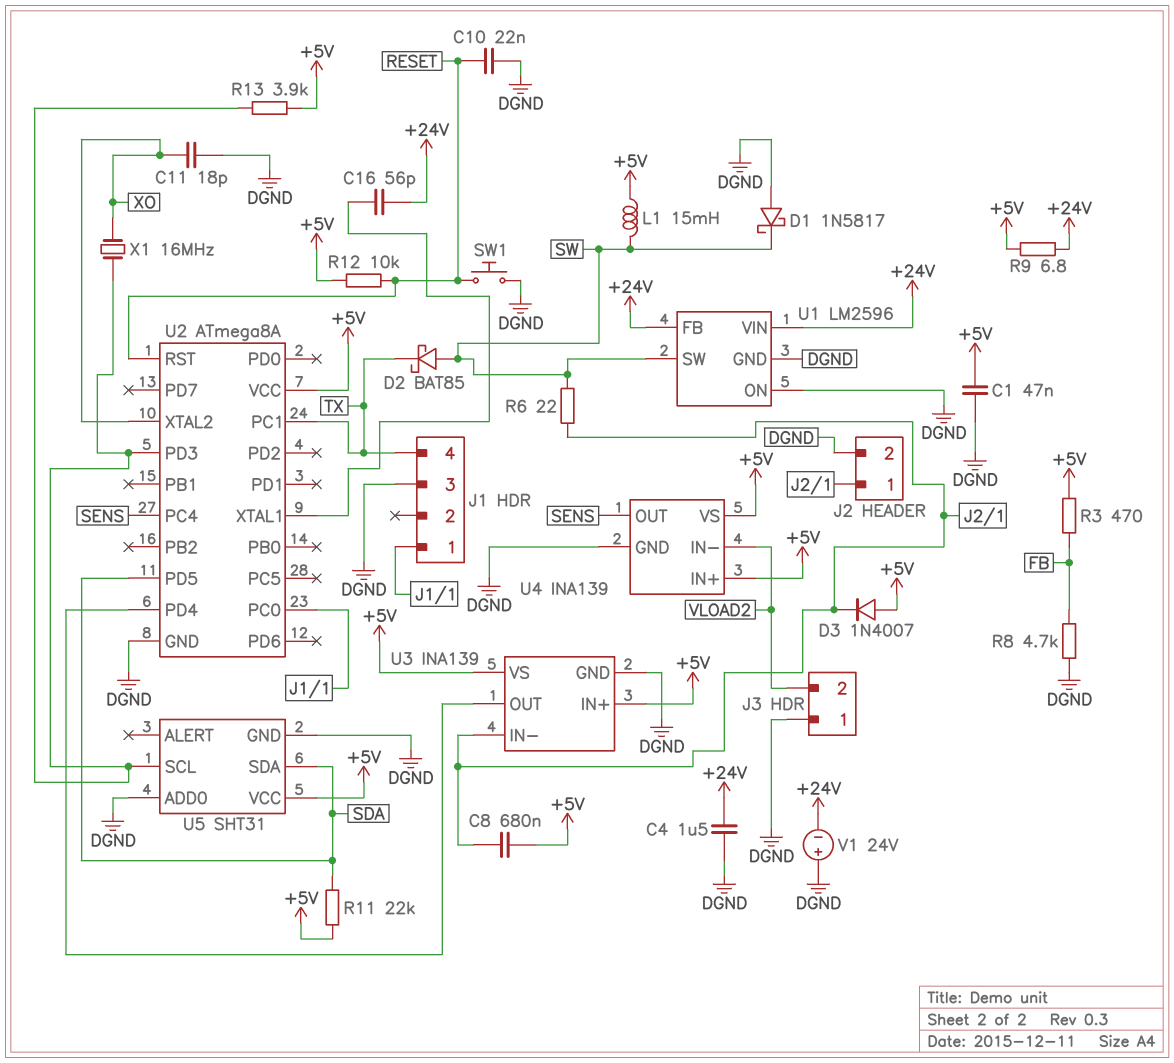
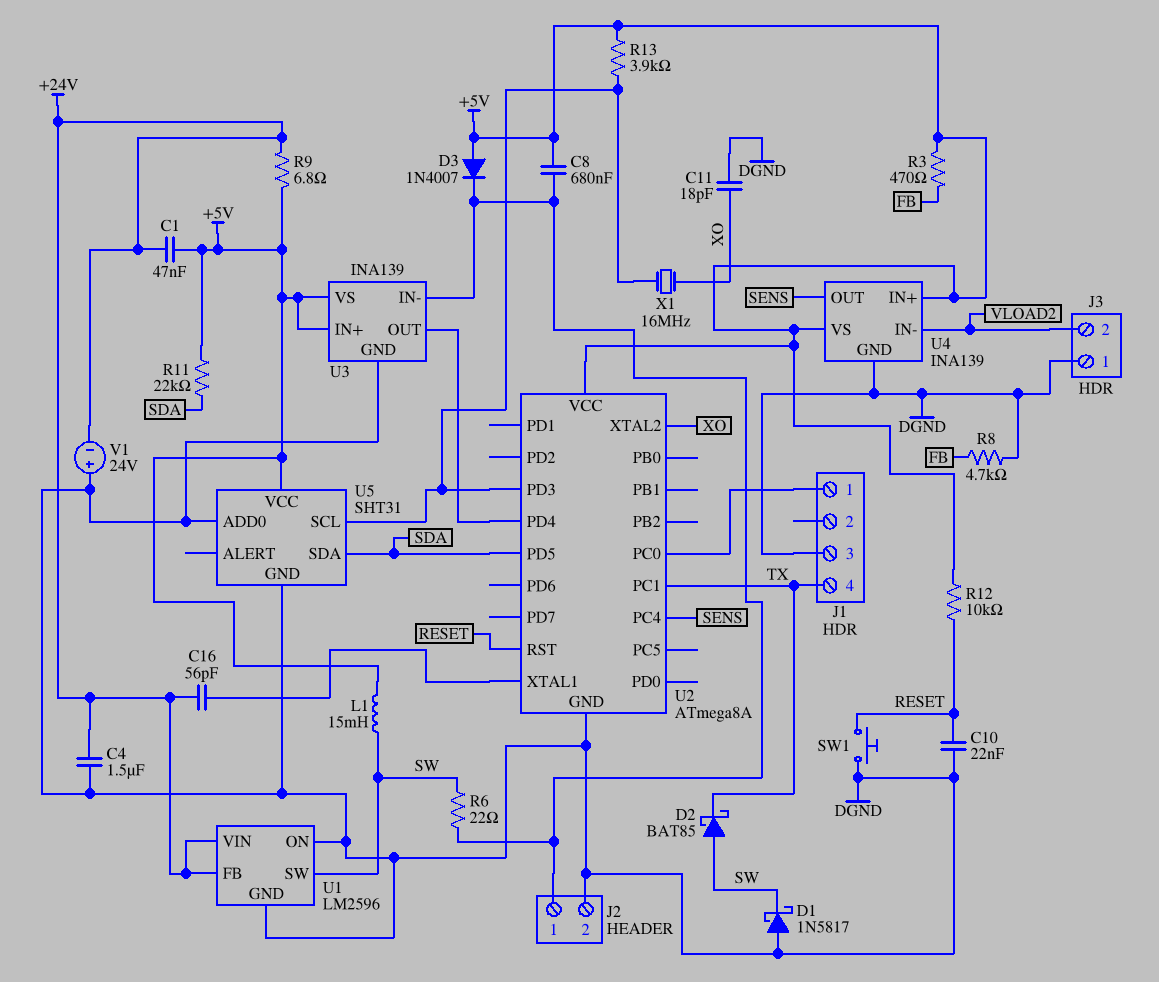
C1: 47nF (+5V, DGND) -> 47nF (+5V, +24V)

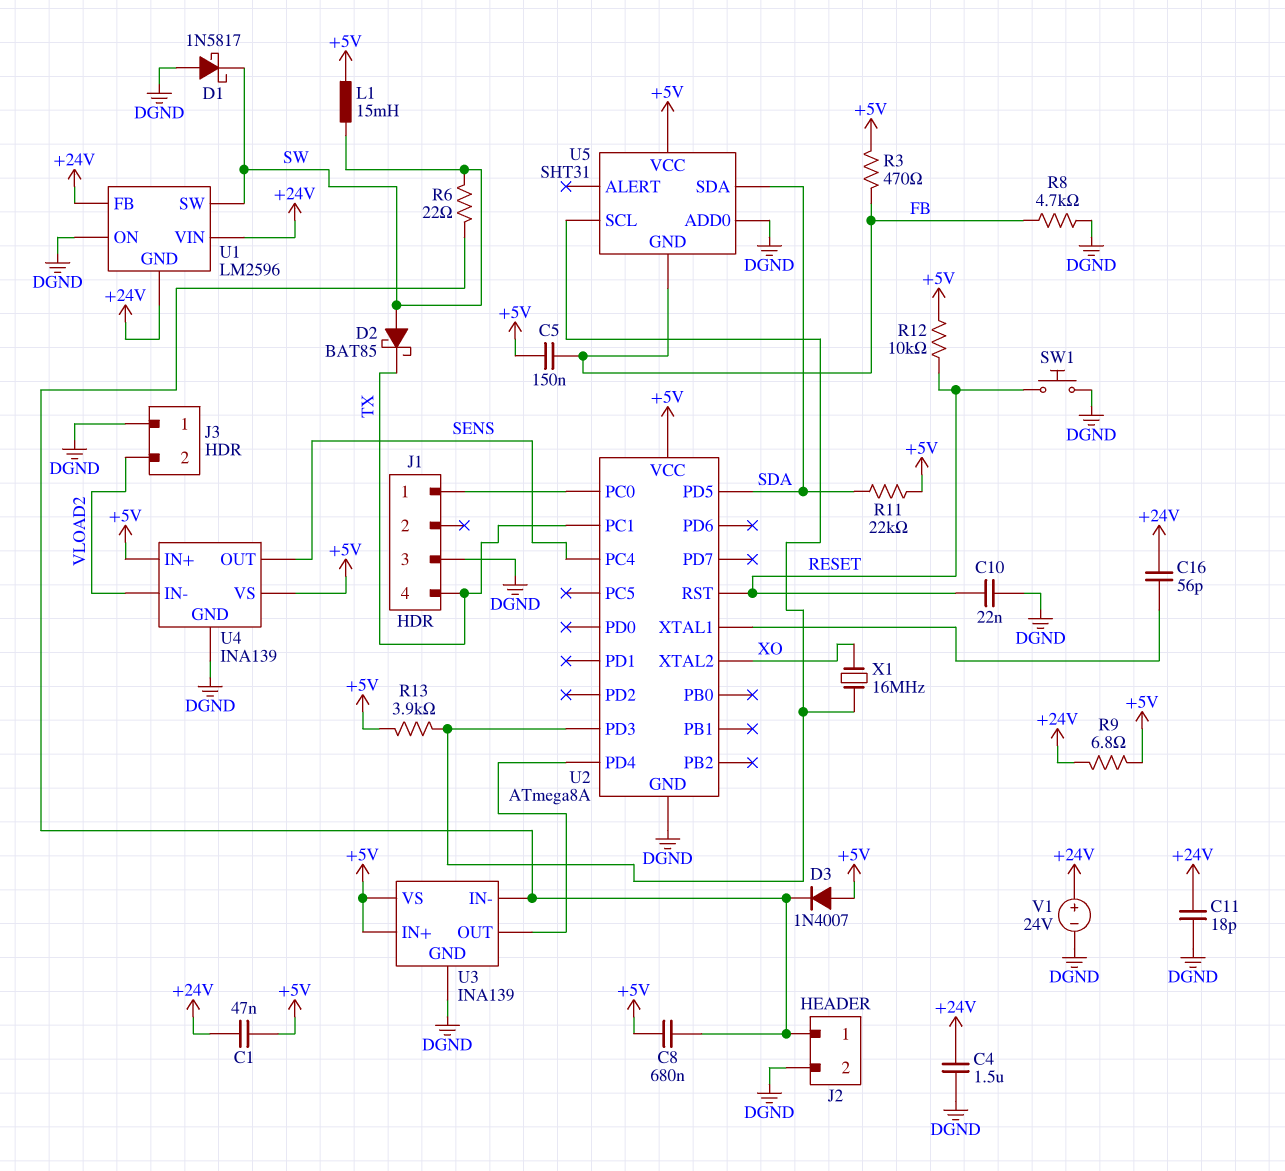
C5: none -> 150nF (+5V, FB)
C11: 18pF (DGND, XO) -> 18pF (+24V, DGND)
U1 pin GND: DGND -> +24V
U5 pin GND: DGND -> FB
V1: 24V (plus DGND, minus +24V) -> 24V (plus +24V, minus DGND)

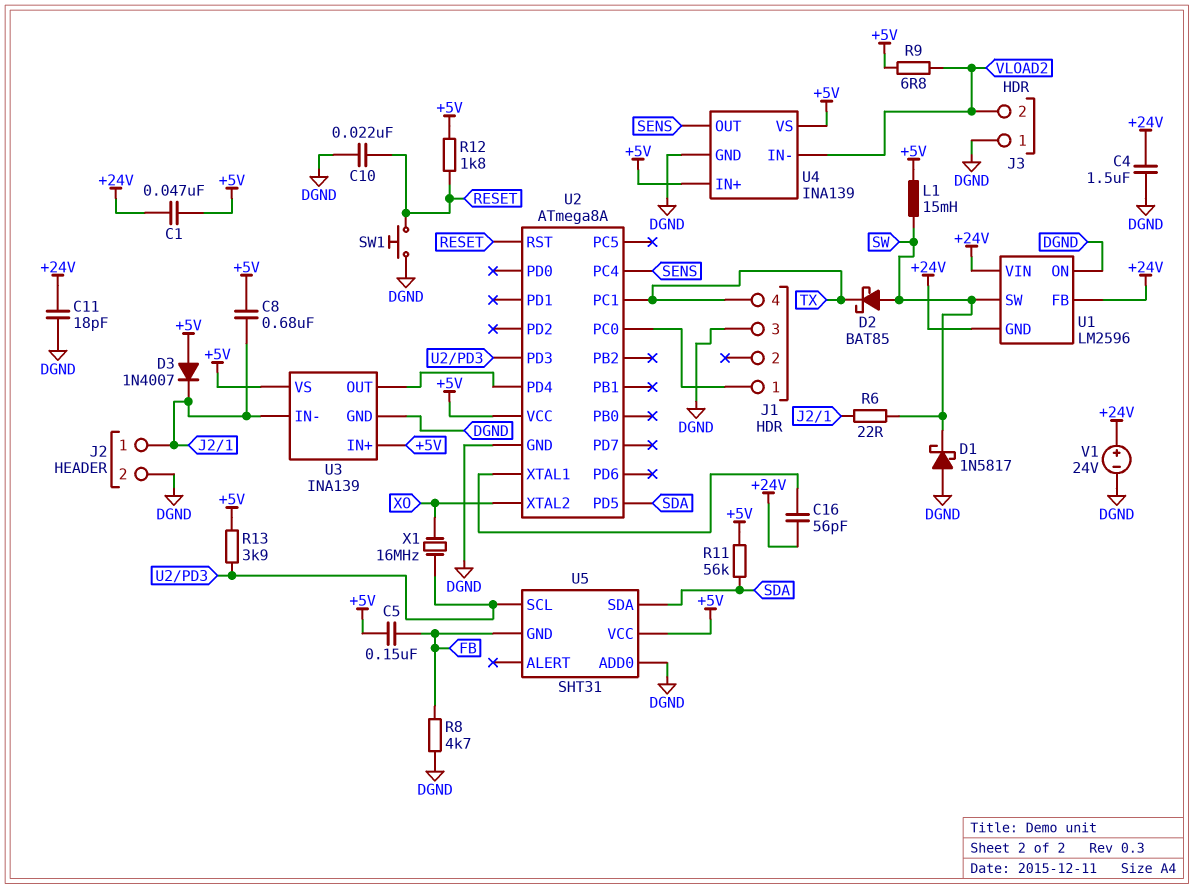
R3: 470 (+5V, FB) -> none
R9: 6.8 (+5V, +24V) -> 6.8 (+5V, VLOAD2)
R11: 22k (+5V, SDA) -> 56k (+5V, SDA)
R12: 10k (+5V, RESET) -> 1.8k (+5V, RESET)

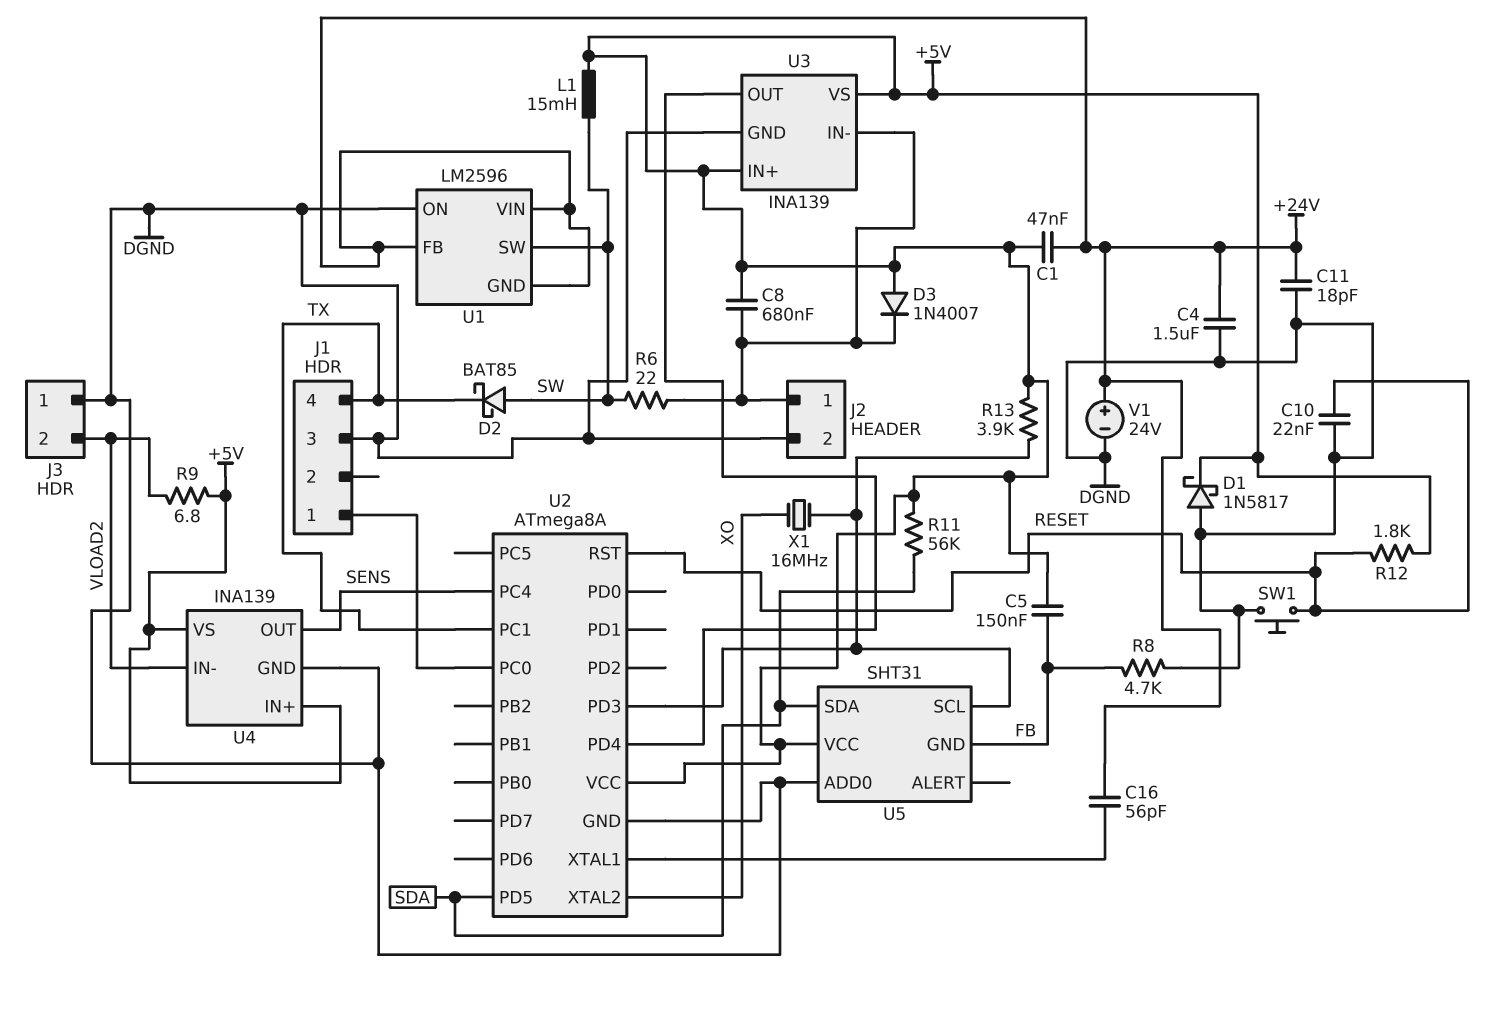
D1: schottky 1N5817 (A DGND, K SW) -> schottky 1N5817 (A DGND, K +5V)

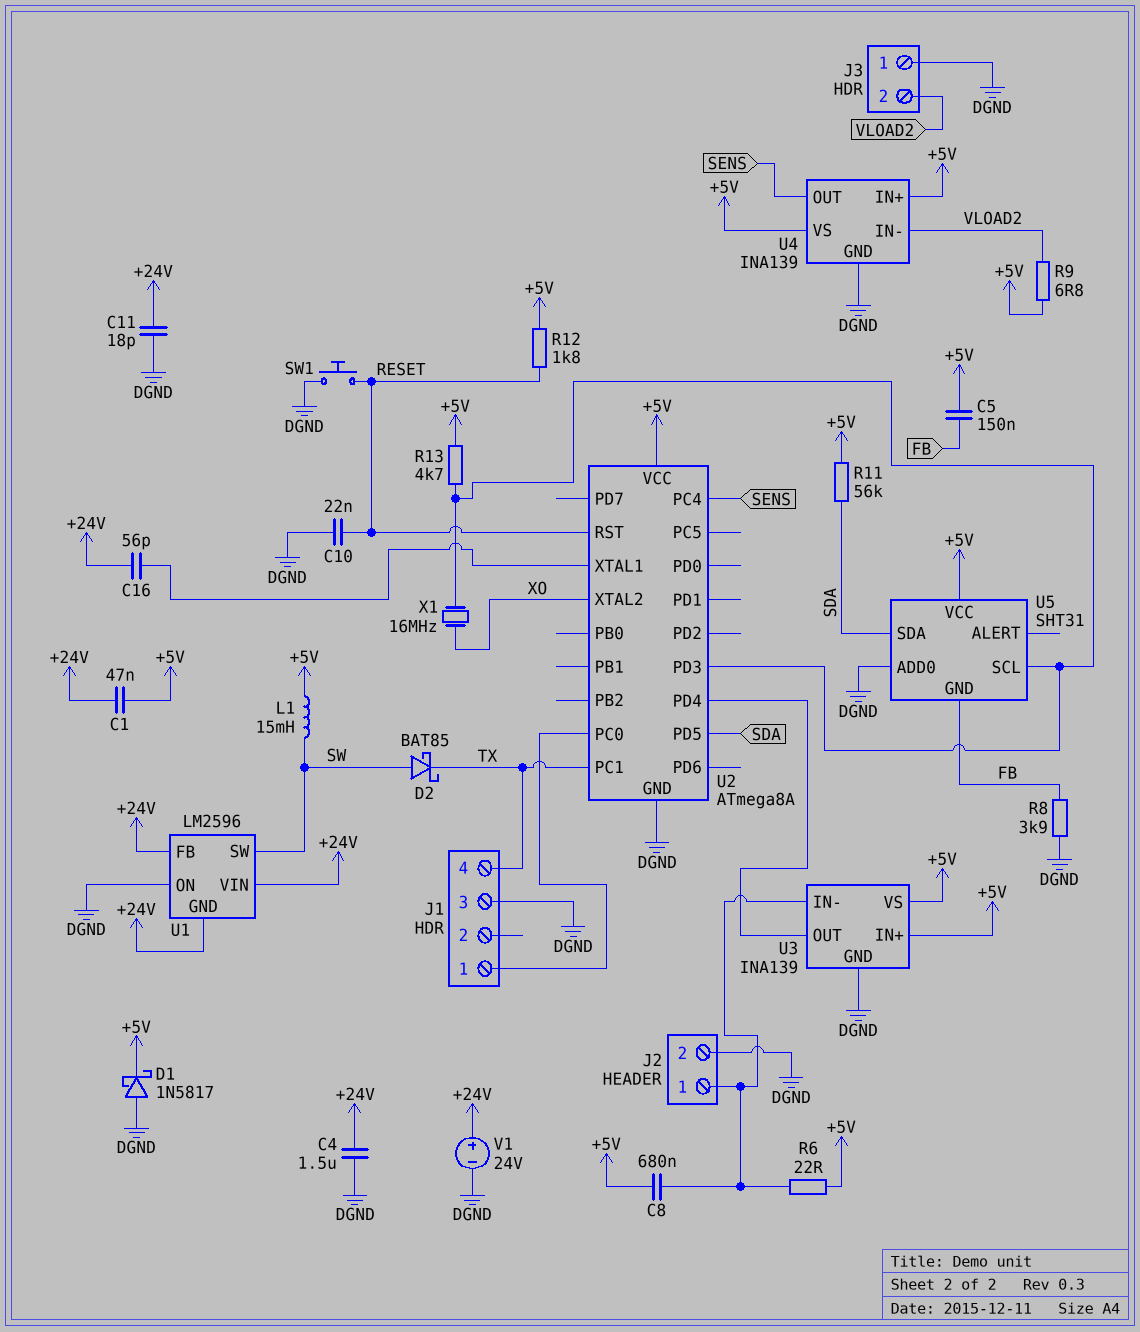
D3: diode 1N4007 (A +5V, K J2/1) -> none
R6: 22 (J2/1, SW) -> 22 (+5V, J2/1)
R8: 4.7k (DGND, FB) -> 3.9k (DGND, FB)
R13: 3.9k (+5V, U2/PD3) -> 4.7k (+5V, U2/PD3)

